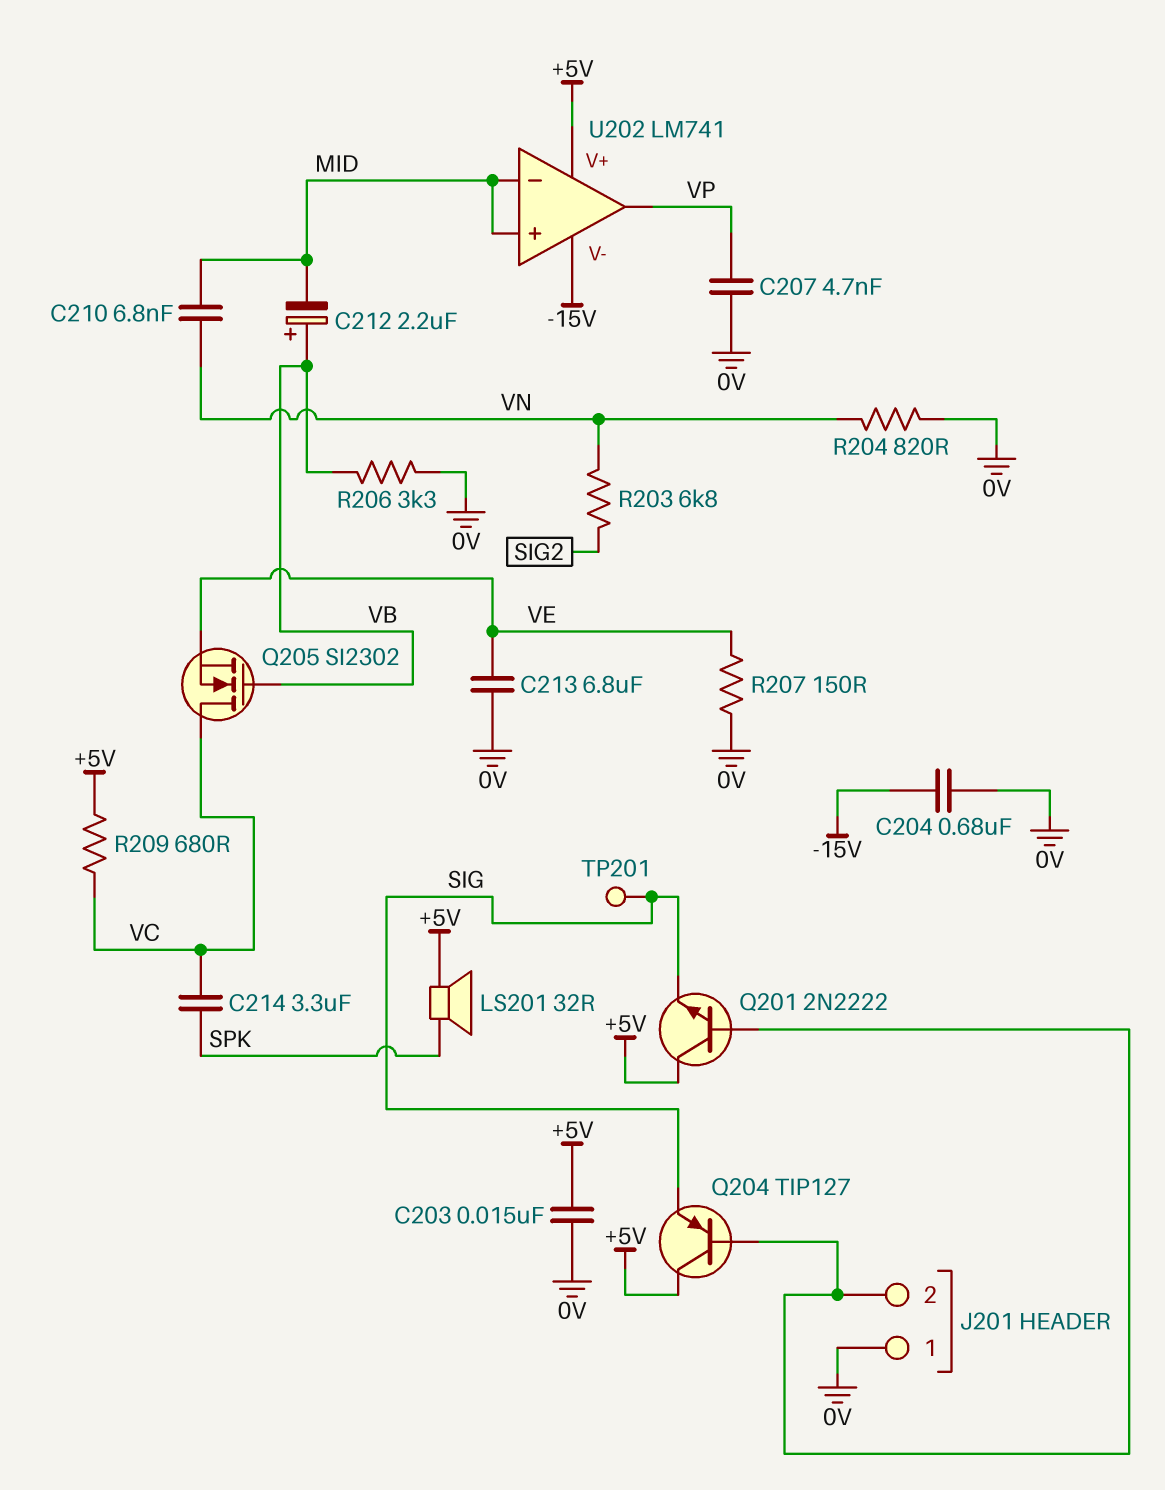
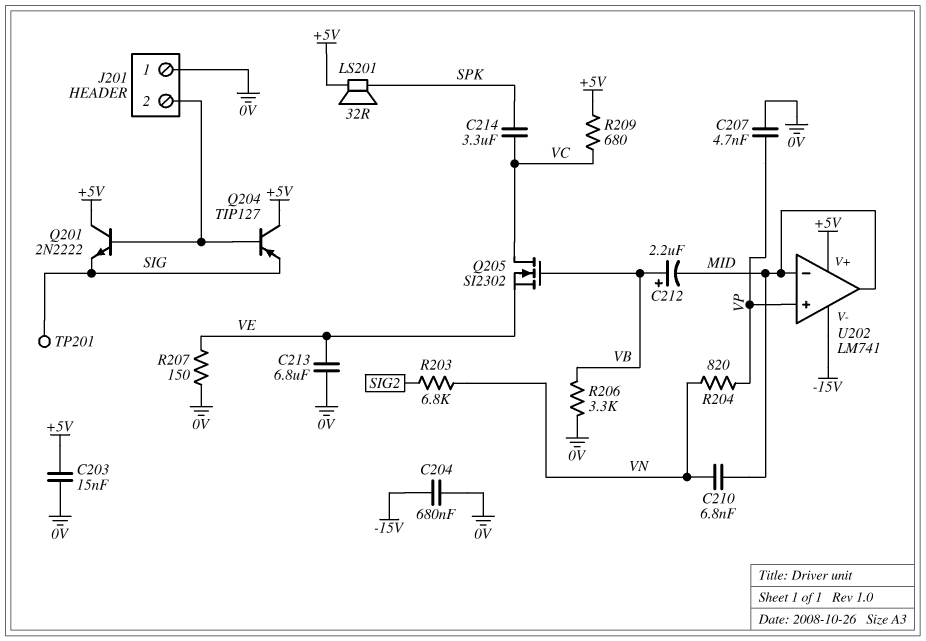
R204: 820 (0V, VN) -> 820 (VN, VP)
U202 pin in+: MID -> VP
U202 pin out: VP -> MID

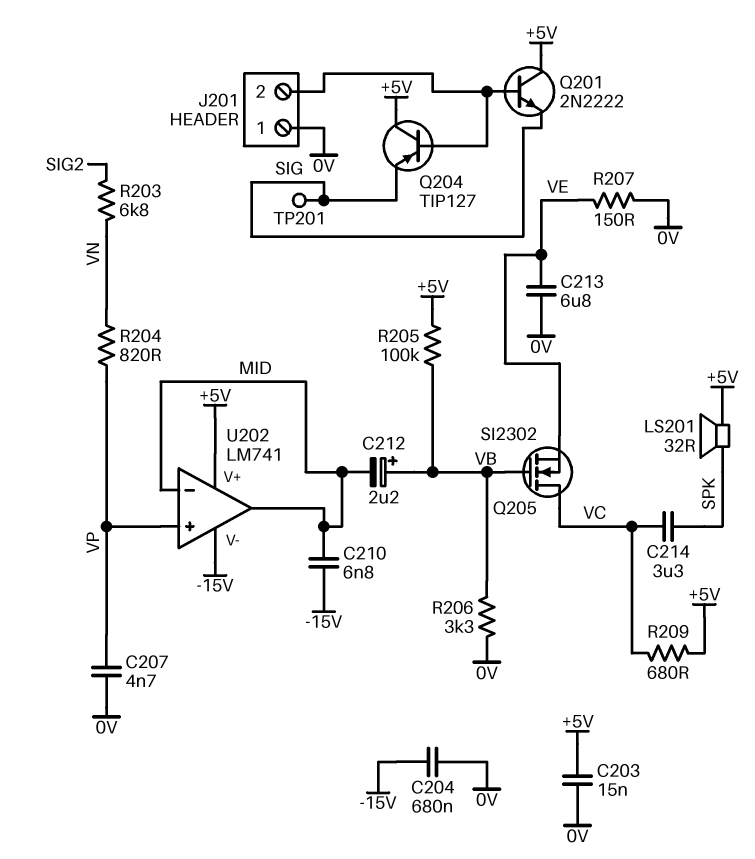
C210: 6.8nF (MID, VN) -> 6.8nF (-15V, MID)
R205: none -> 100k (+5V, VB)

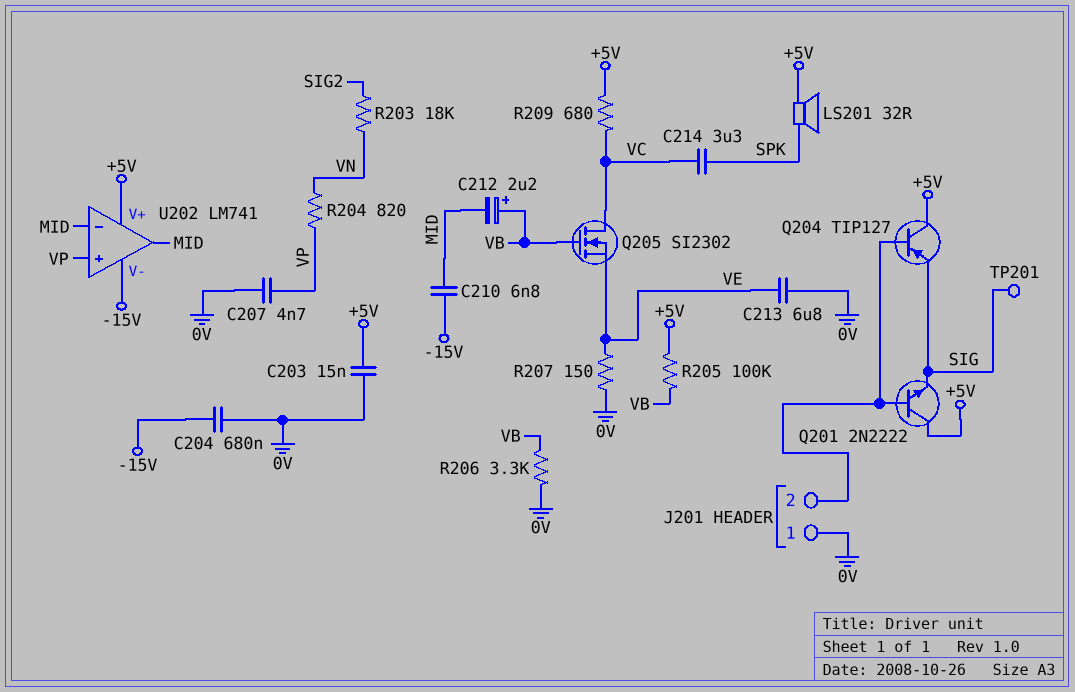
R203: 6.8k (SIG2, VN) -> 18k (SIG2, VN)

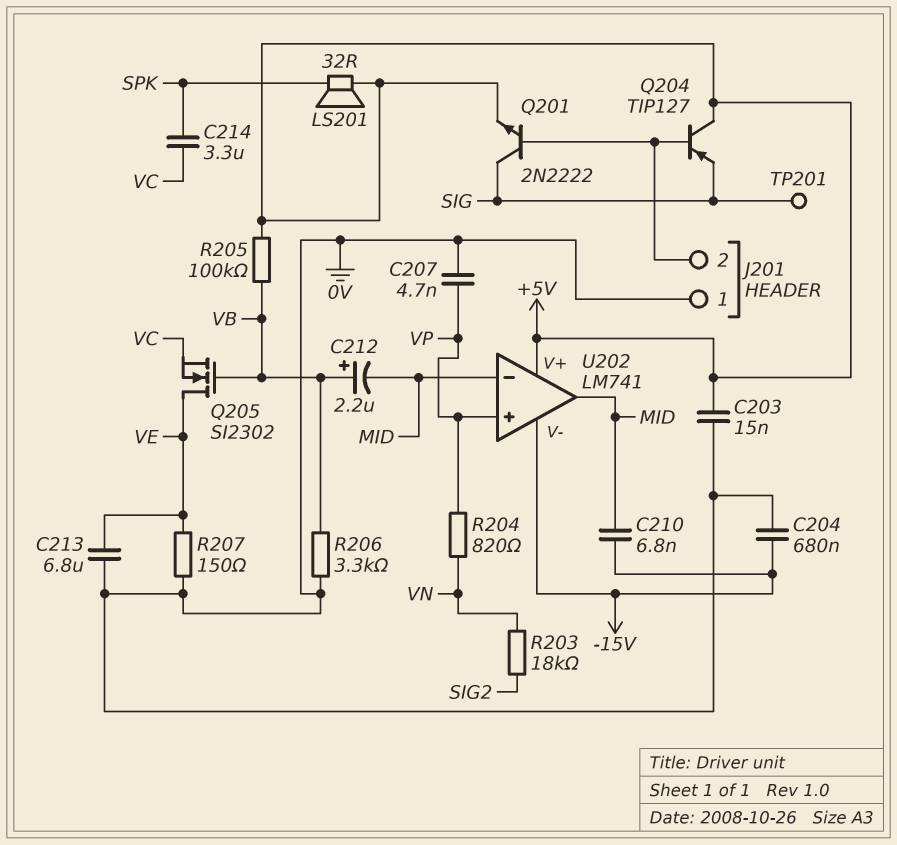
Q201: NPN 2N2222 (B J201/2, C +5V, E SIG) -> NPN 2N2222 (B J201/2, C SIG, E +5V)
Q205: NMOS SI2302 (G VB, D VC, S VE) -> NMOS SI2302 (G VB, D VE, S VC)
R209: 680 (+5V, VC) -> none

